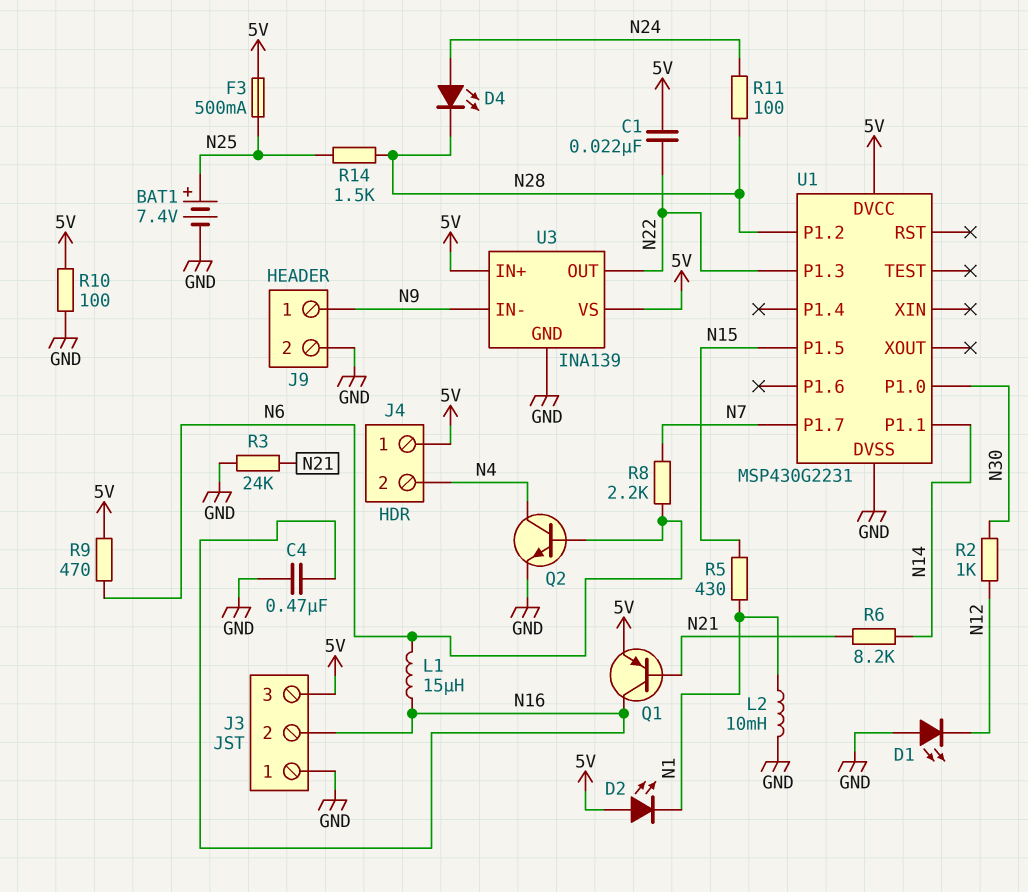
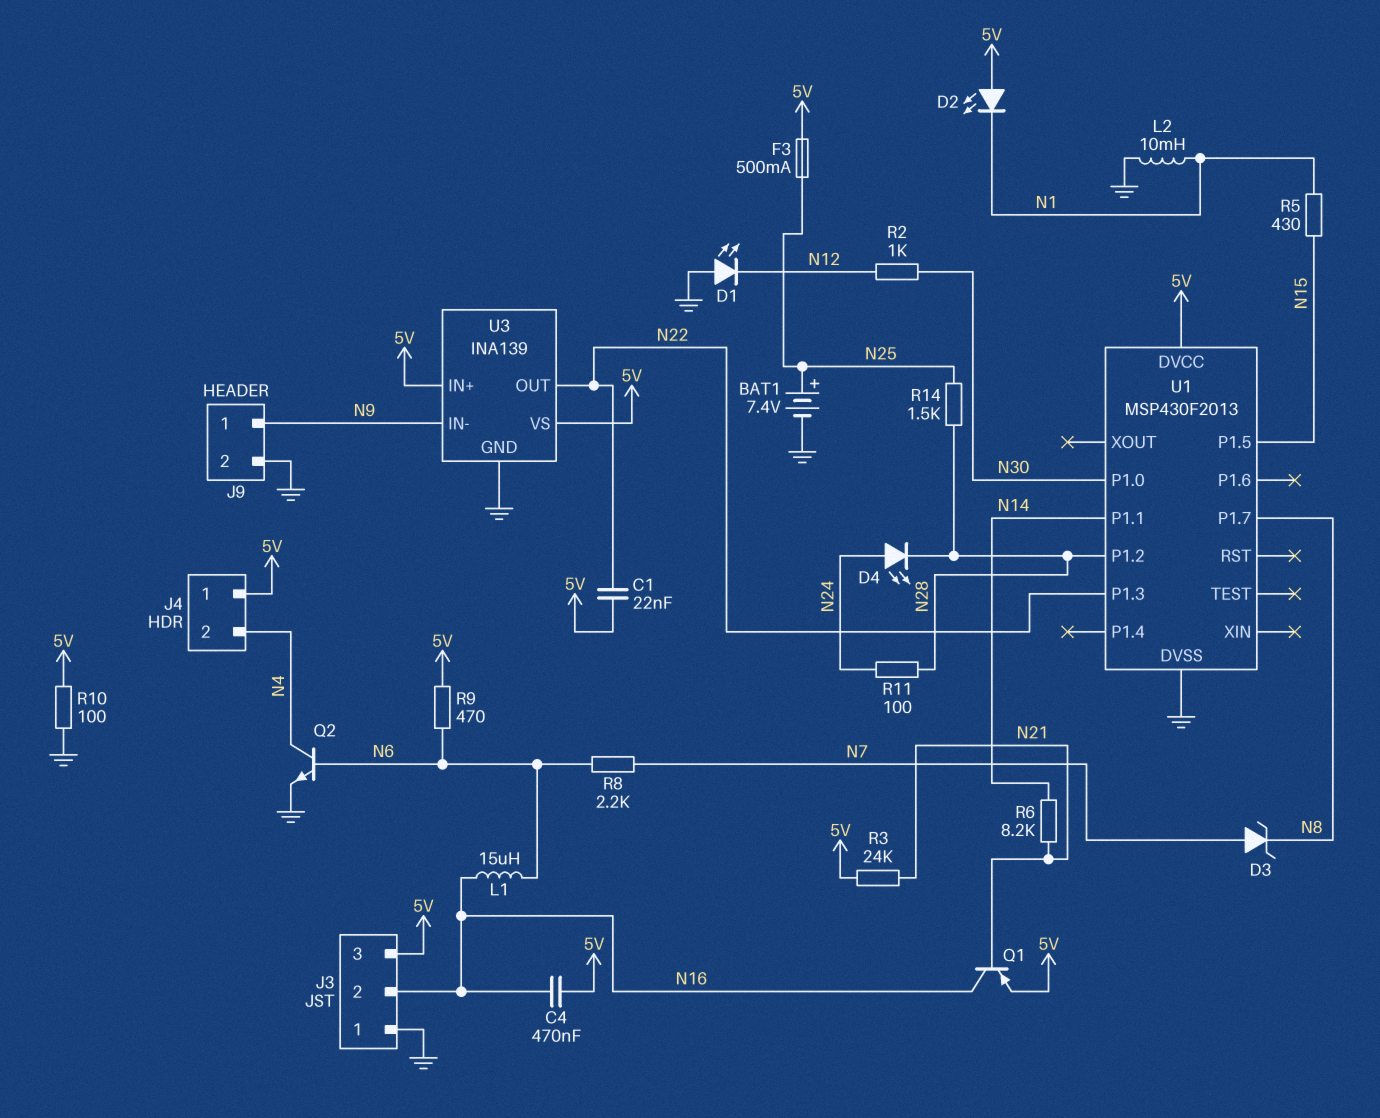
C4: 470nF (GND, N16) -> 470nF (5V, N16)
D3: none -> zener (A N7, K N8)
R3: 24k (GND, N21) -> 24k (5V, N21)
U1: MSP430G2231 -> MSP430F2013
U1 pin P1.7: N7 -> N8

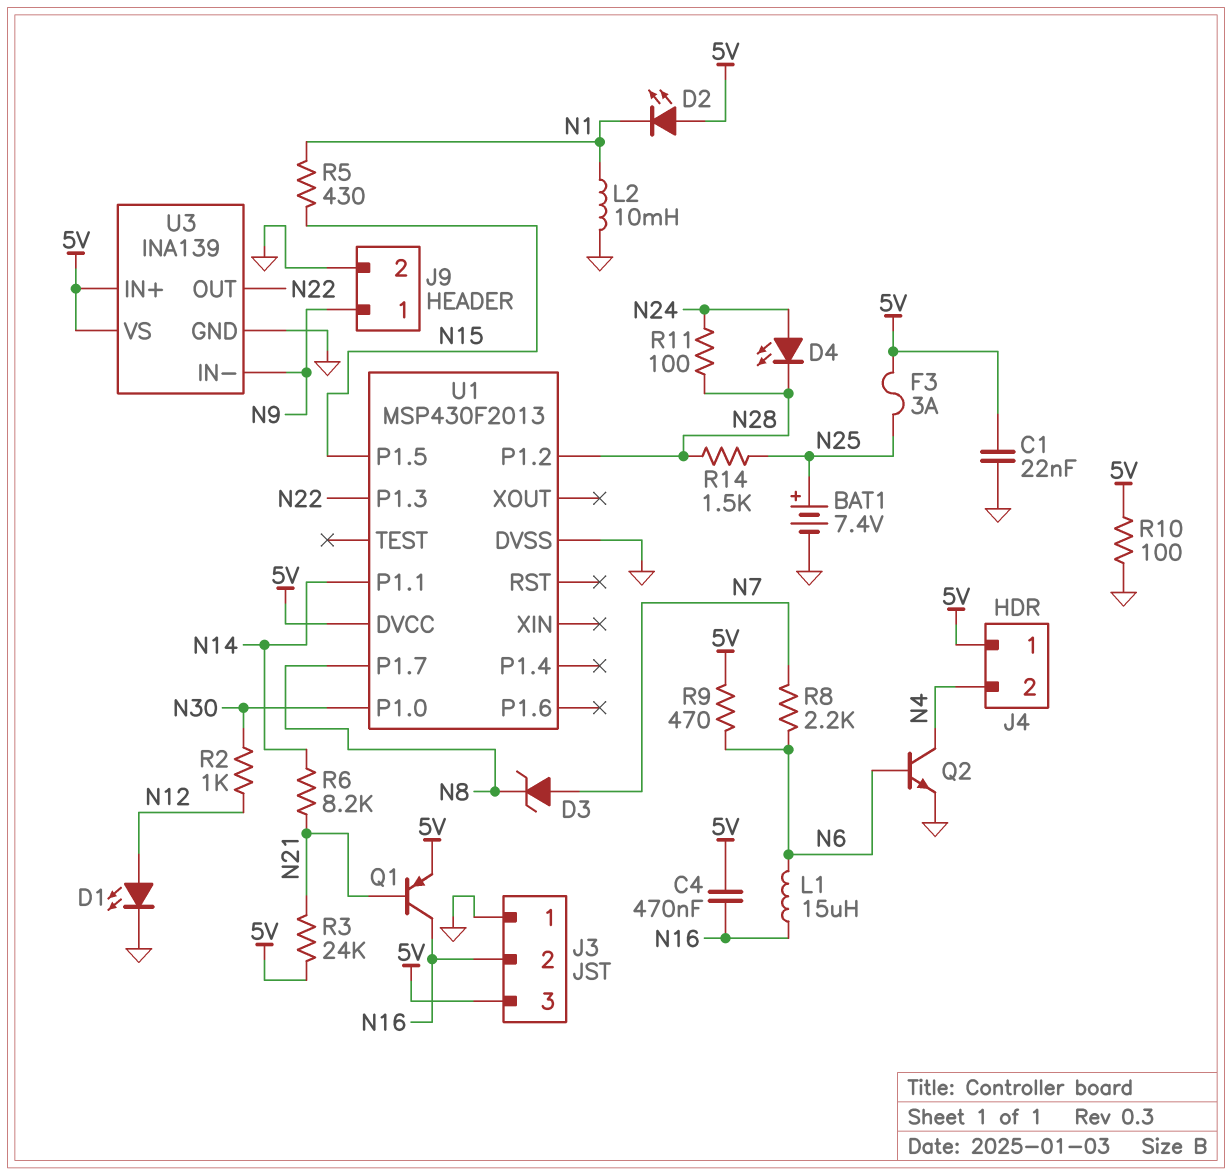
C1: 22nF (5V, N22) -> 22nF (5V, GND)
D1: LED (A GND, K N12) -> LED (A N12, K GND)
F3: 500mA (5V, N25) -> 3A (5V, N25)

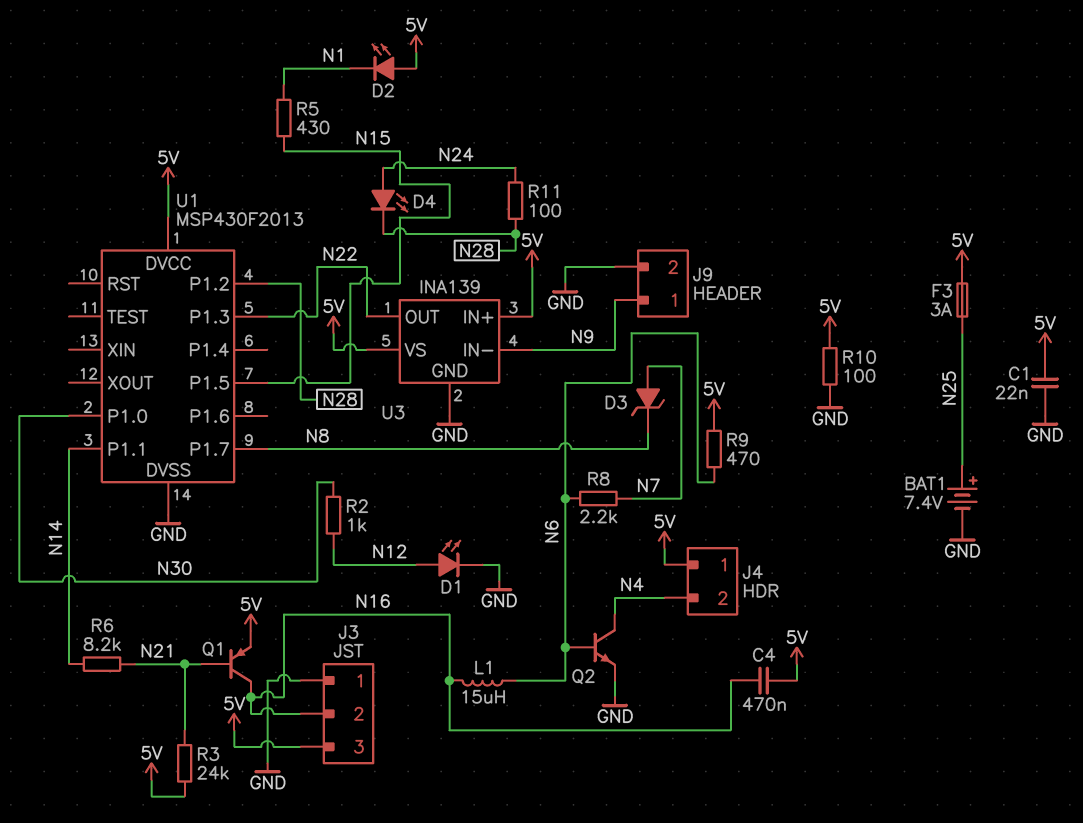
L2: 10mH (GND, N1) -> none
R14: 1.5k (N25, N28) -> none

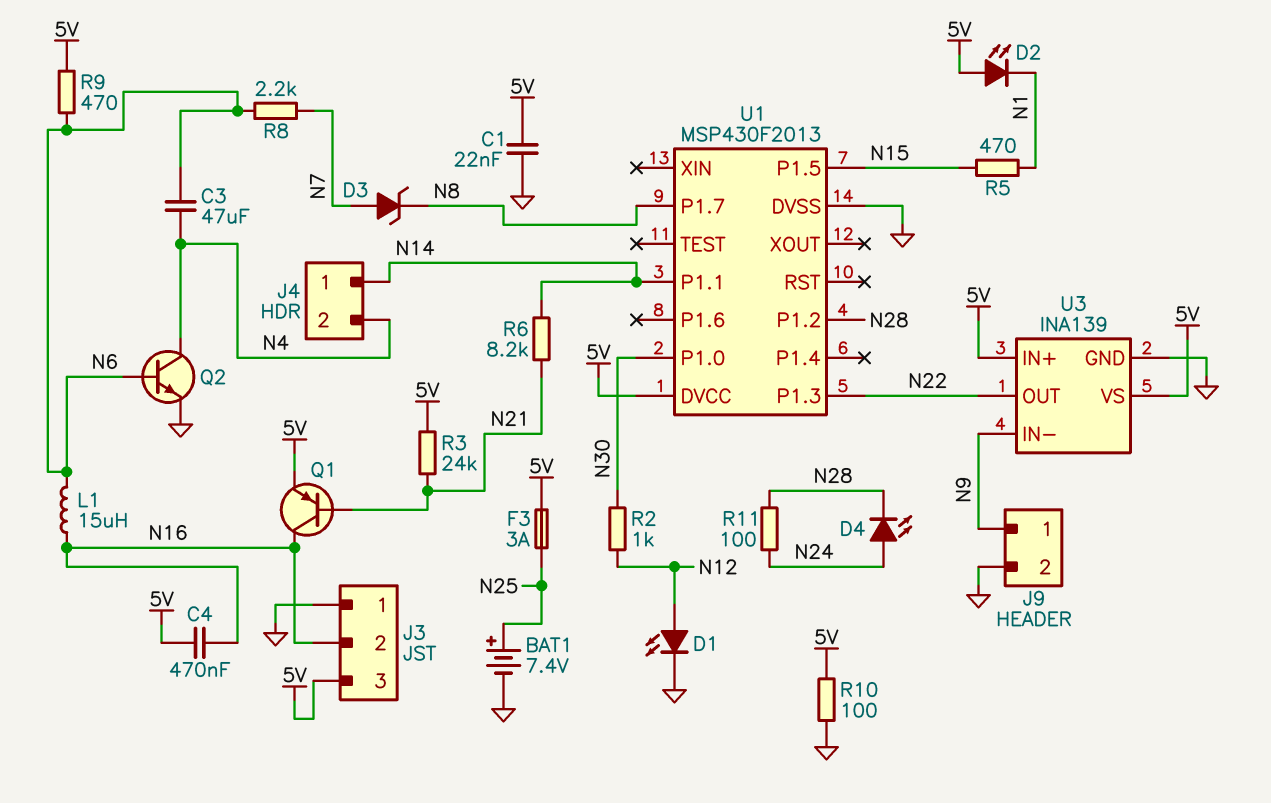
C3: none -> 47uF (N4, N6)
J4 pin 1: 5V -> N14
R5: 430 (N1, N15) -> 470 (N1, N15)

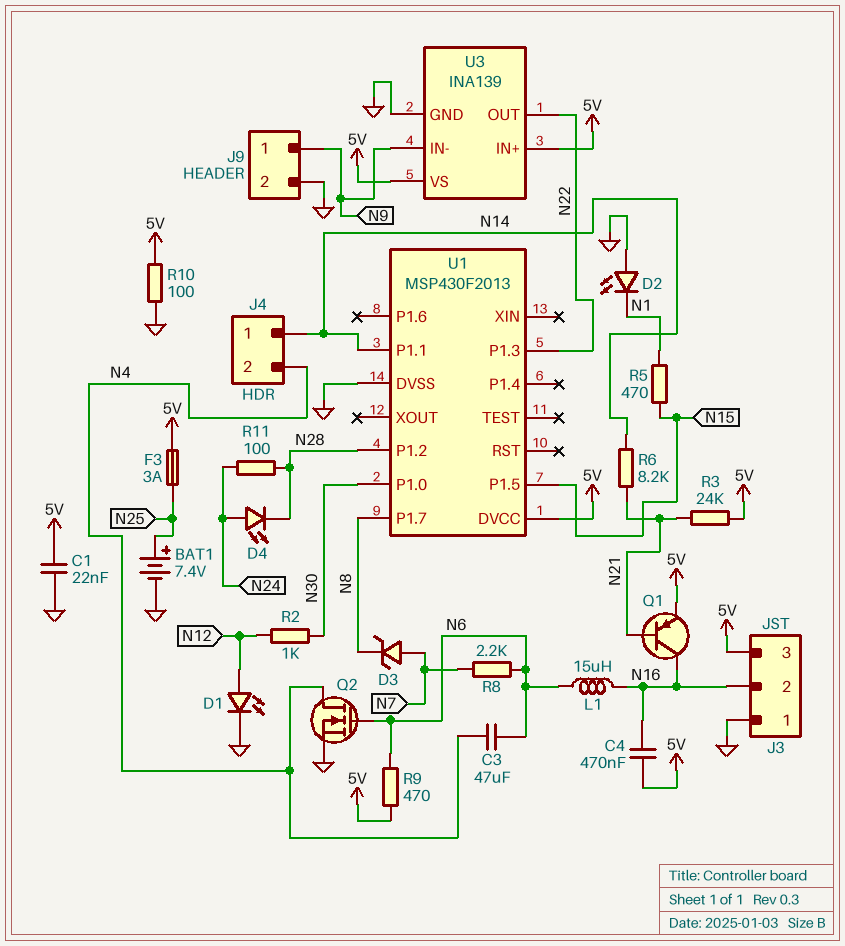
D2: LED (A 5V, K N1) -> LED (A GND, K N1)
Q2: NPN (B N6, C N4, E GND) -> NMOS (G N6, D N4, S GND)

